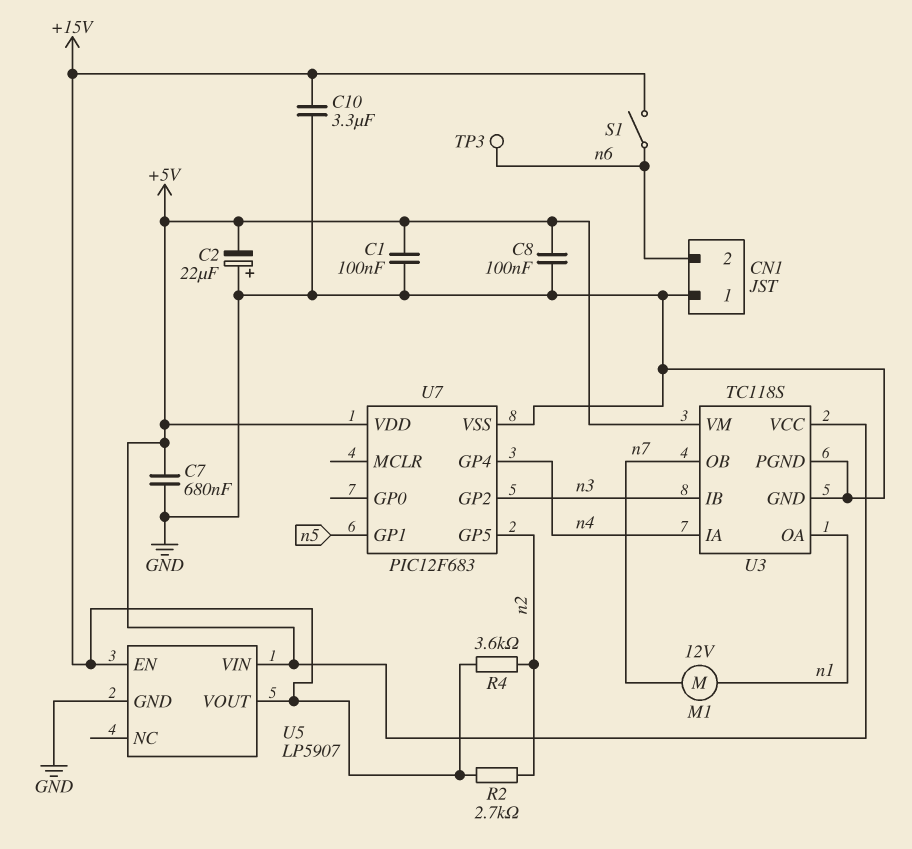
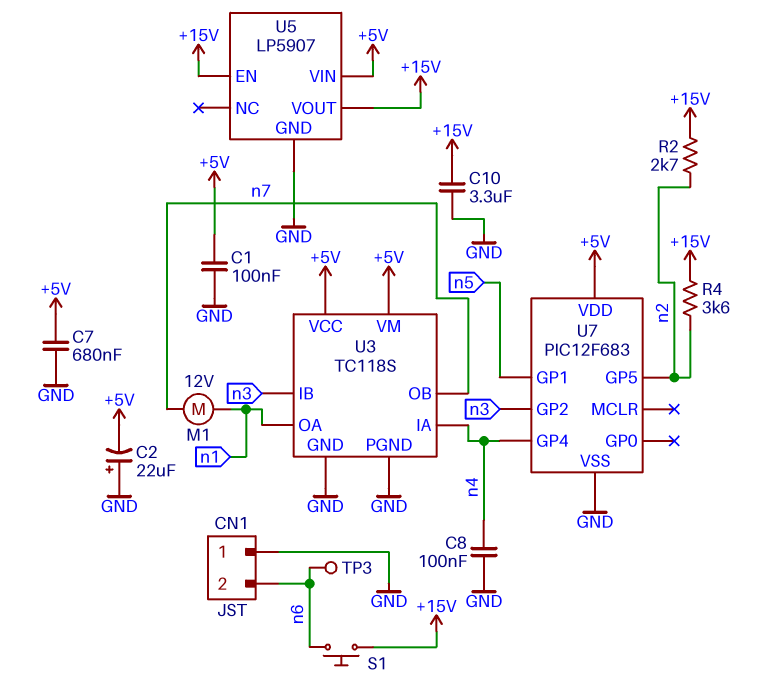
C8: 100nF (+5V, GND) -> 100nF (GND, n4)
S1: switch (+15V, n6) -> button (+15V, n6)

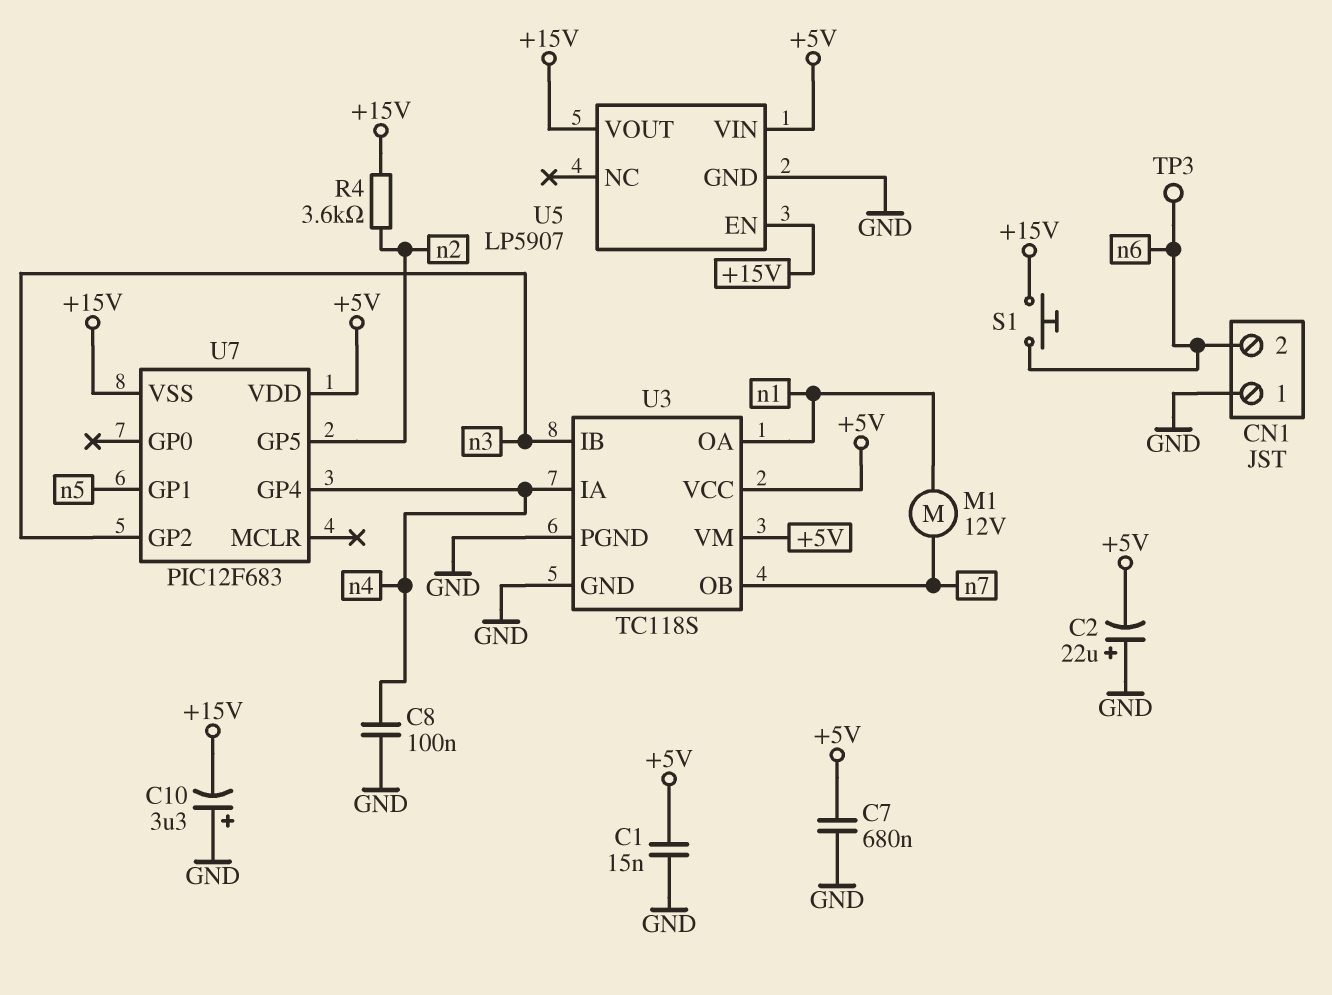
C1: 100nF (+5V, GND) -> 15nF (+5V, GND)
C10: 3.3uF (+15V, GND) -> 3.3uF (plus GND, minus +15V)
R2: 2.7k (+15V, n2) -> none
U7 pin VSS: GND -> +15V

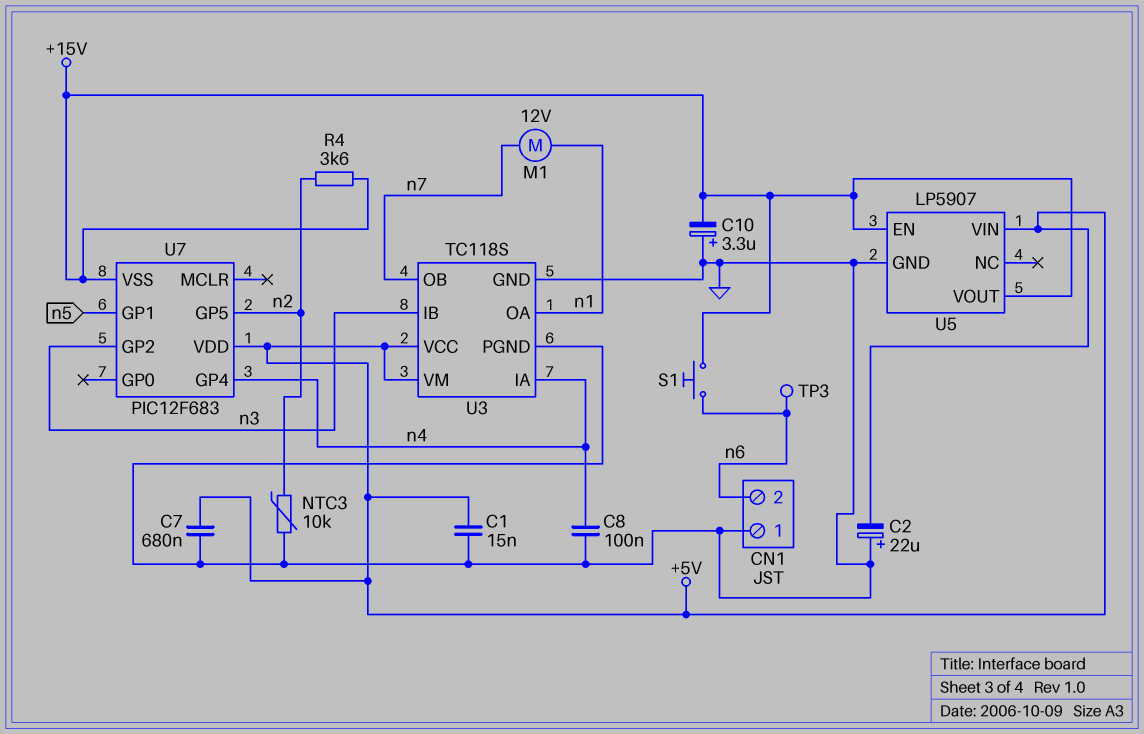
NTC3: none -> 10k (GND, n2)

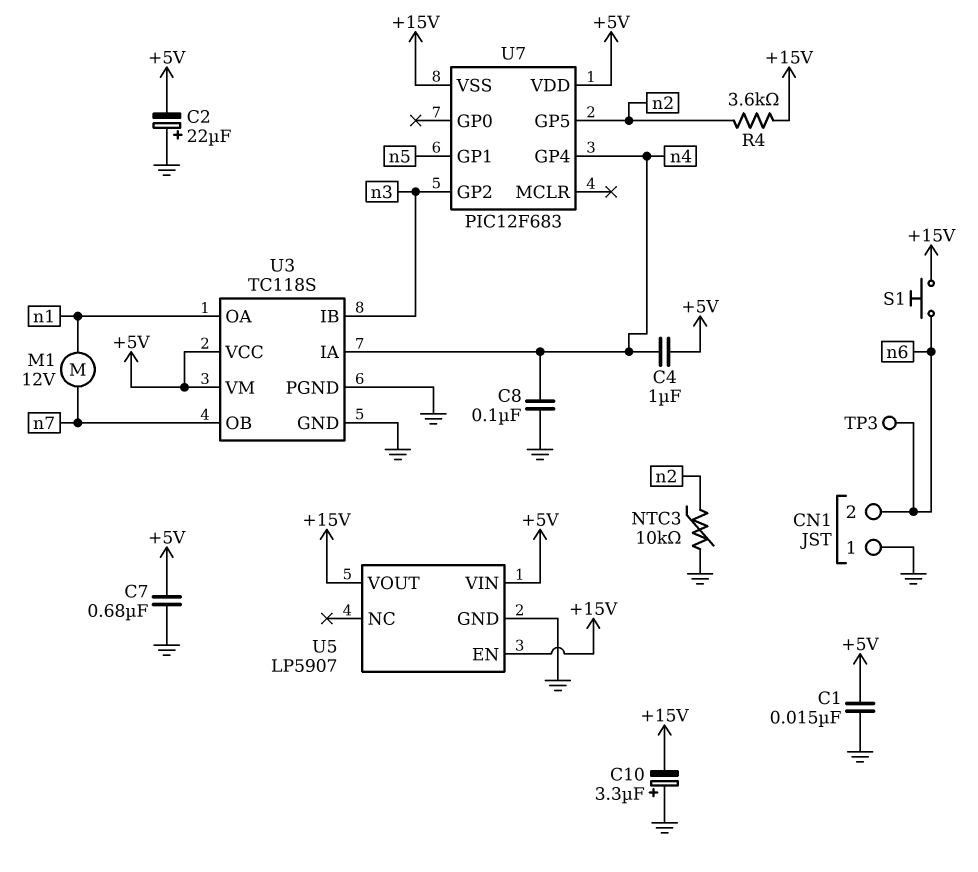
C4: none -> 1uF (+5V, n4)

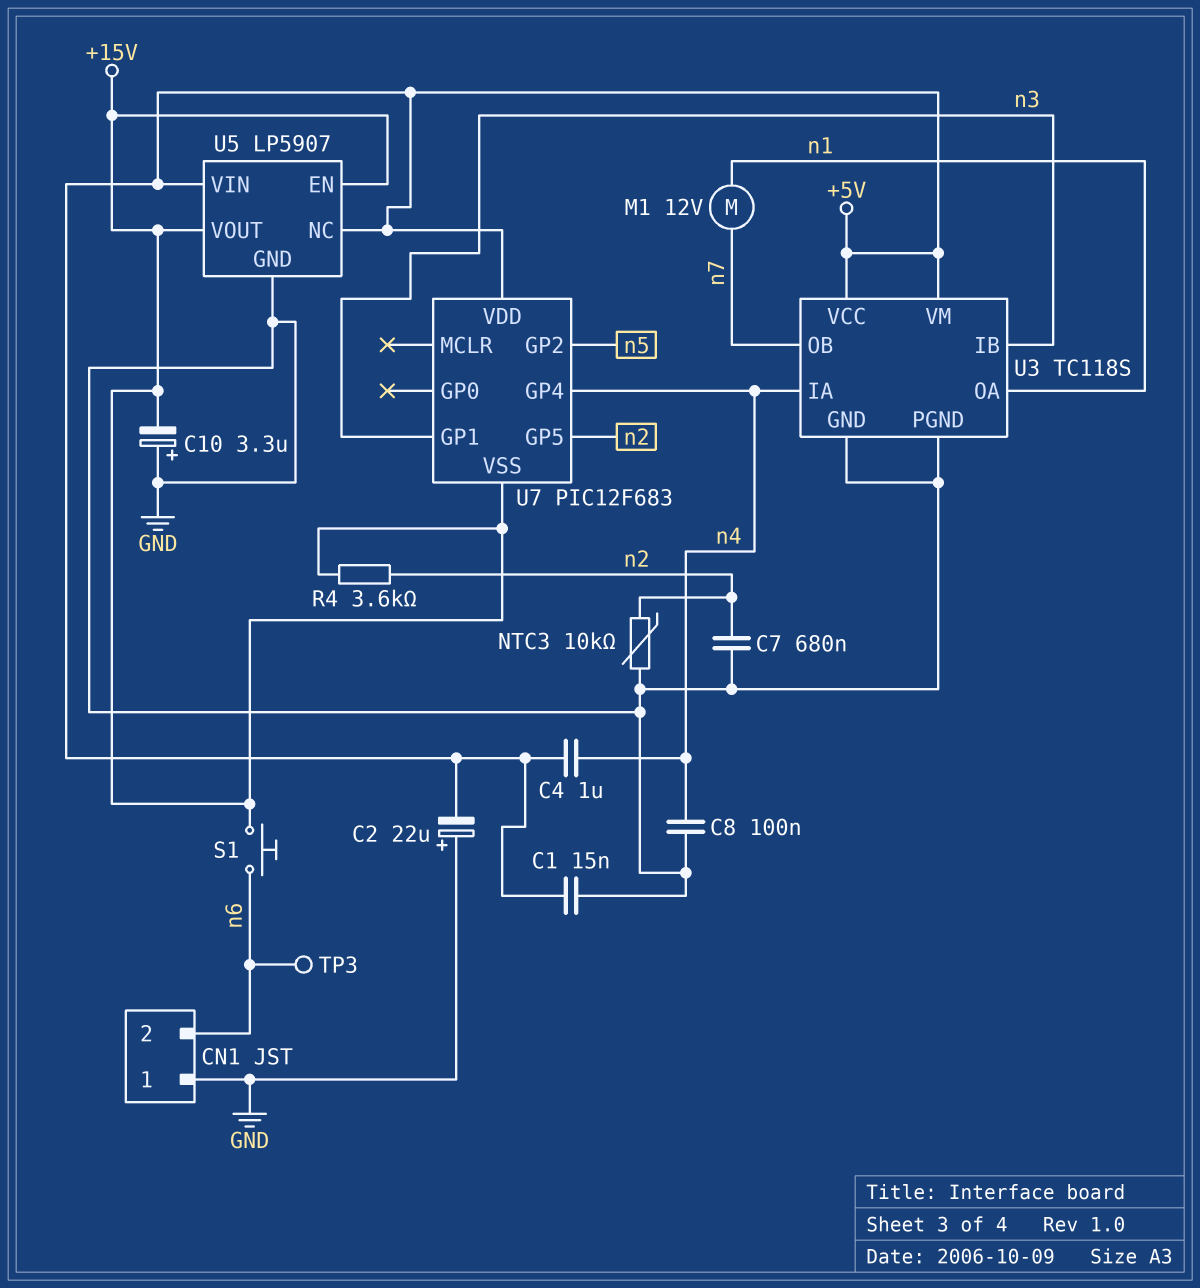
C7: 680nF (+5V, GND) -> 680nF (GND, n2)
U5 pin NC: none -> +5V
U7 pin GP1: n5 -> n3
U7 pin GP2: n3 -> n5

